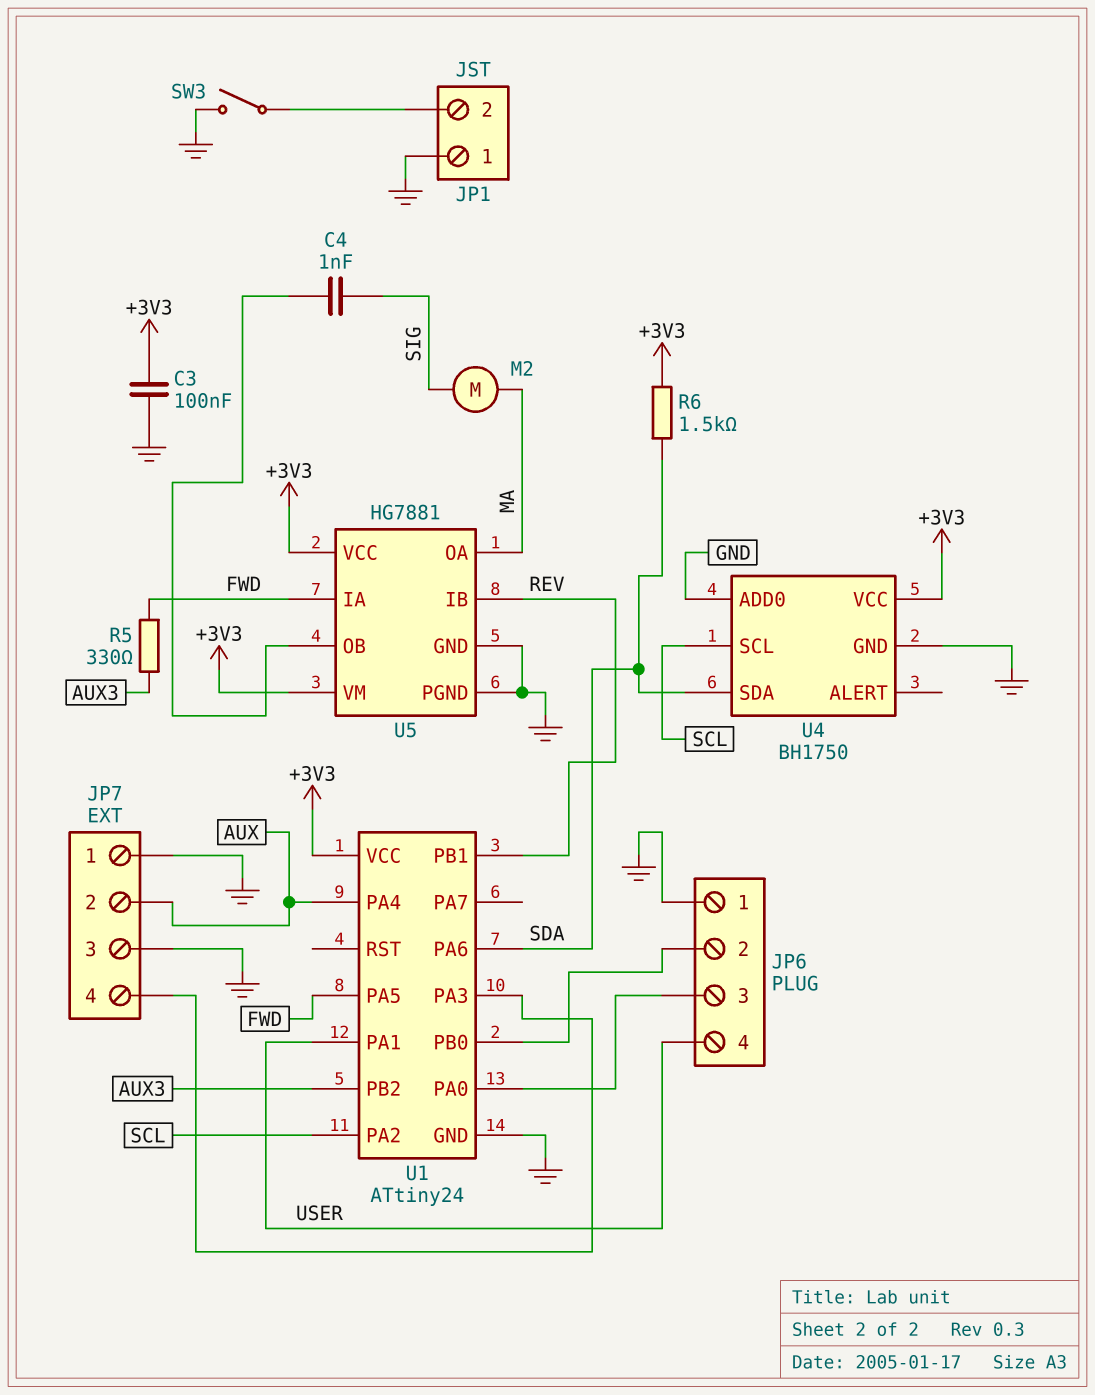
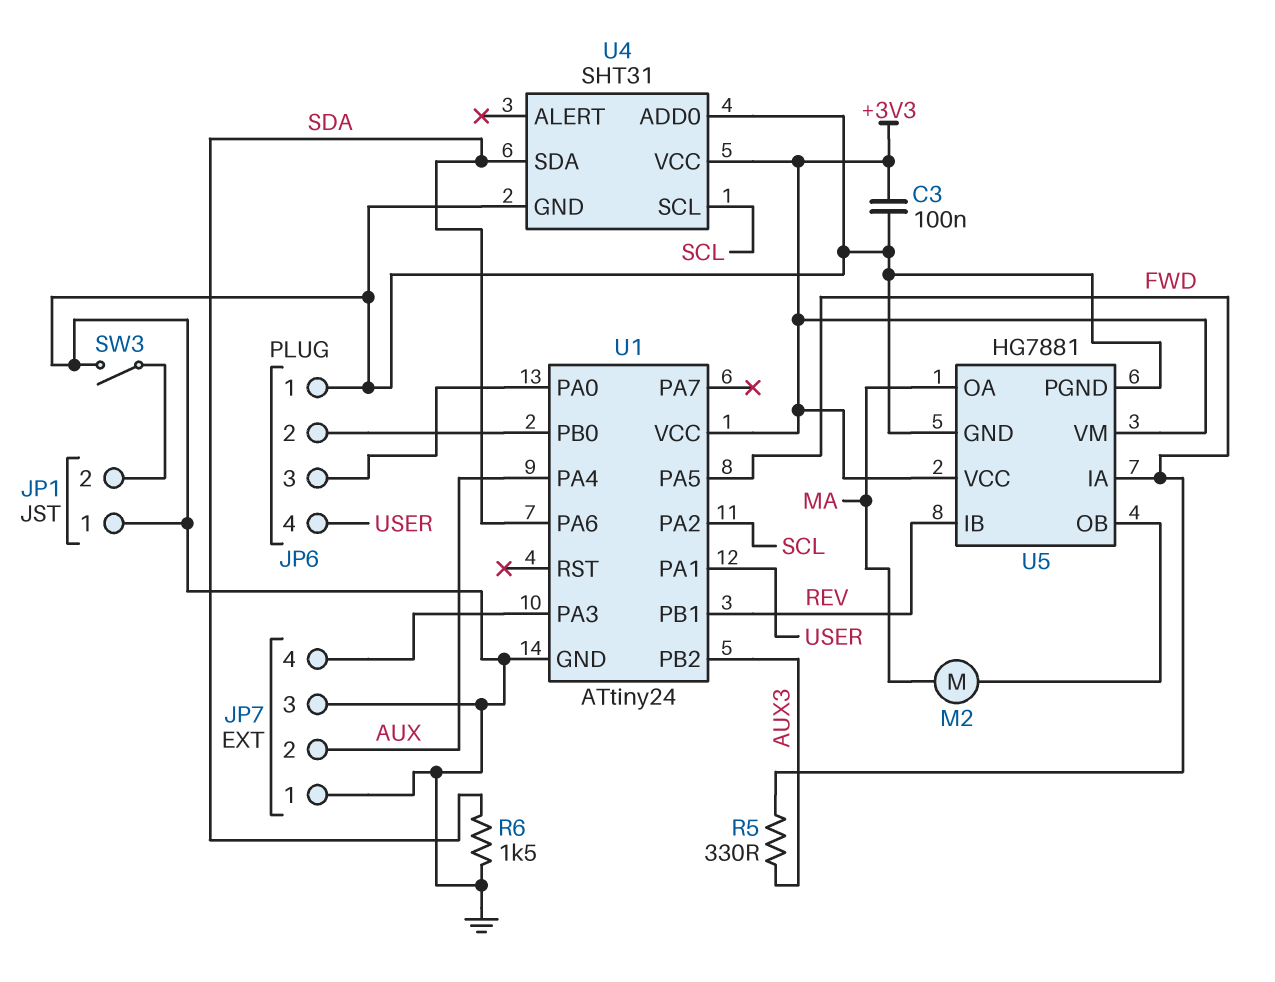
C4: 1nF (SIG, U5/OB) -> none
M2: motor (MA, SIG) -> motor (MA, U5/OB)
R6: 1.5k (+3V3, SDA) -> 1.5k (GND, SDA)
U4: BH1750 -> SHT31

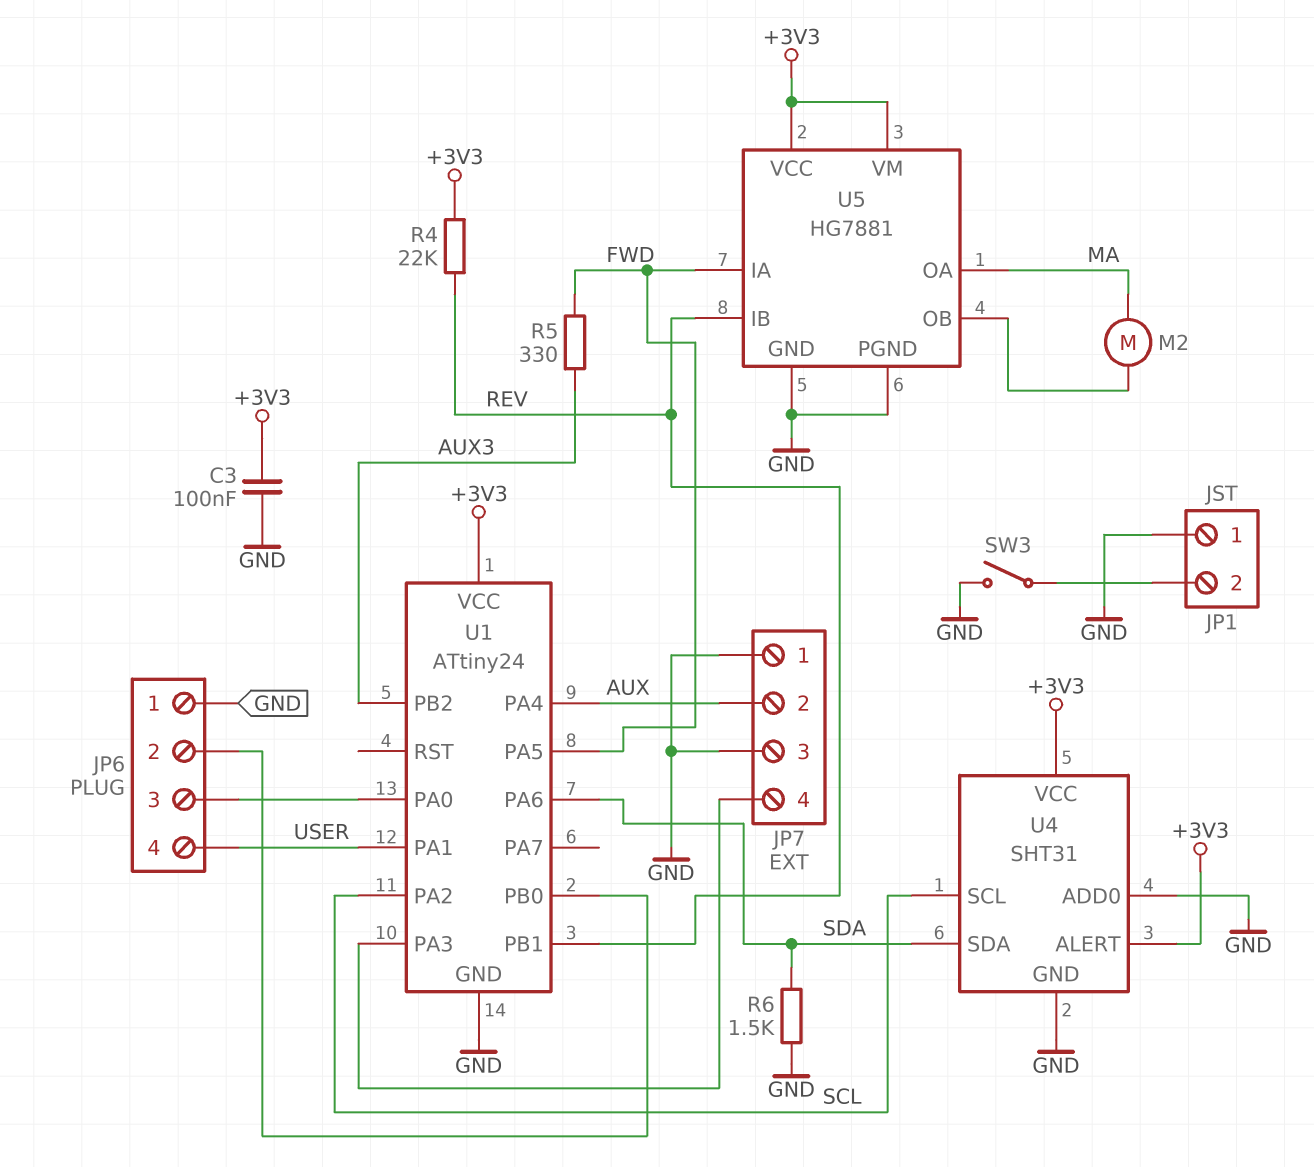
R4: none -> 22k (+3V3, REV)
U4 pin ALERT: none -> +3V3

